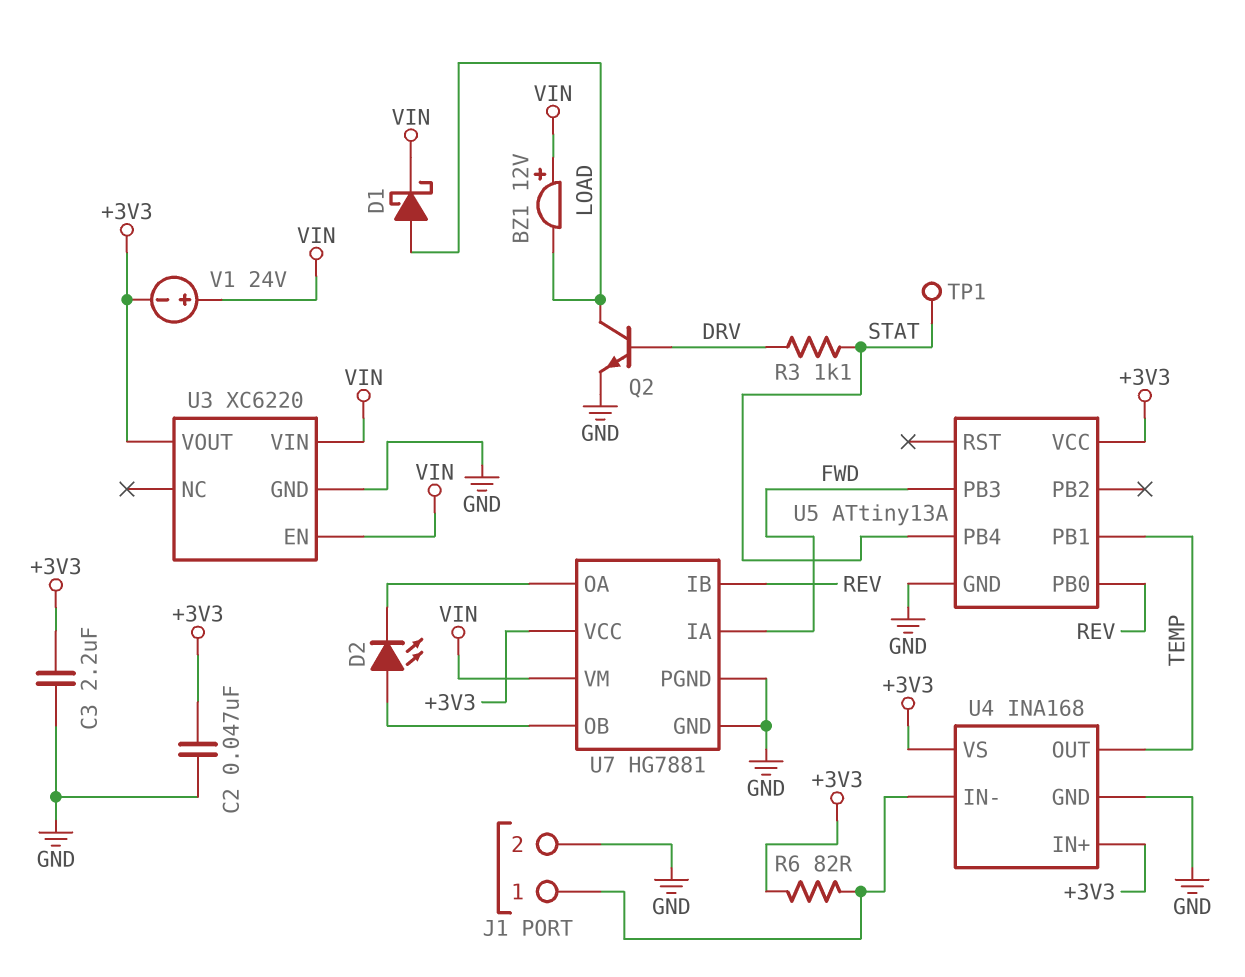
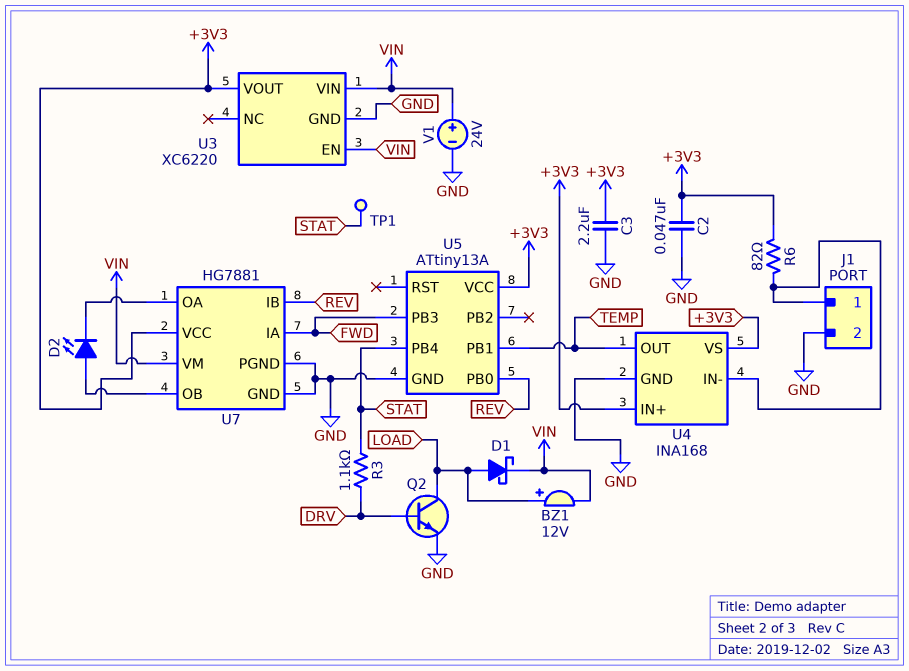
BZ1: buzzer 12V (plus VIN, minus LOAD) -> buzzer 12V (plus LOAD, minus VIN)
V1: 24V (plus VIN, minus +3V3) -> 24V (plus VIN, minus GND)

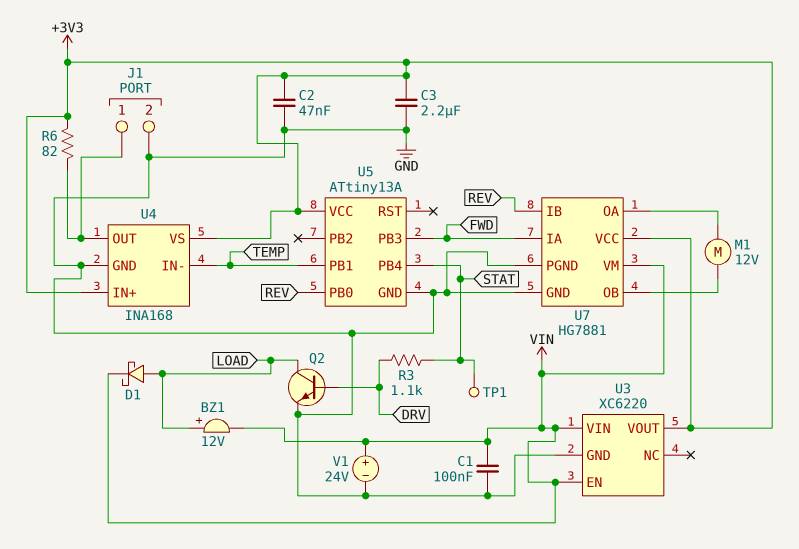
C1: none -> 100nF (GND, VIN)
D2: LED (A U7/OB, K U7/OA) -> none
M1: none -> motor 12V (U7/OA, U7/OB)
U4 pin IN-: J1/1 -> TEMP
U4 pin OUT: TEMP -> J1/1

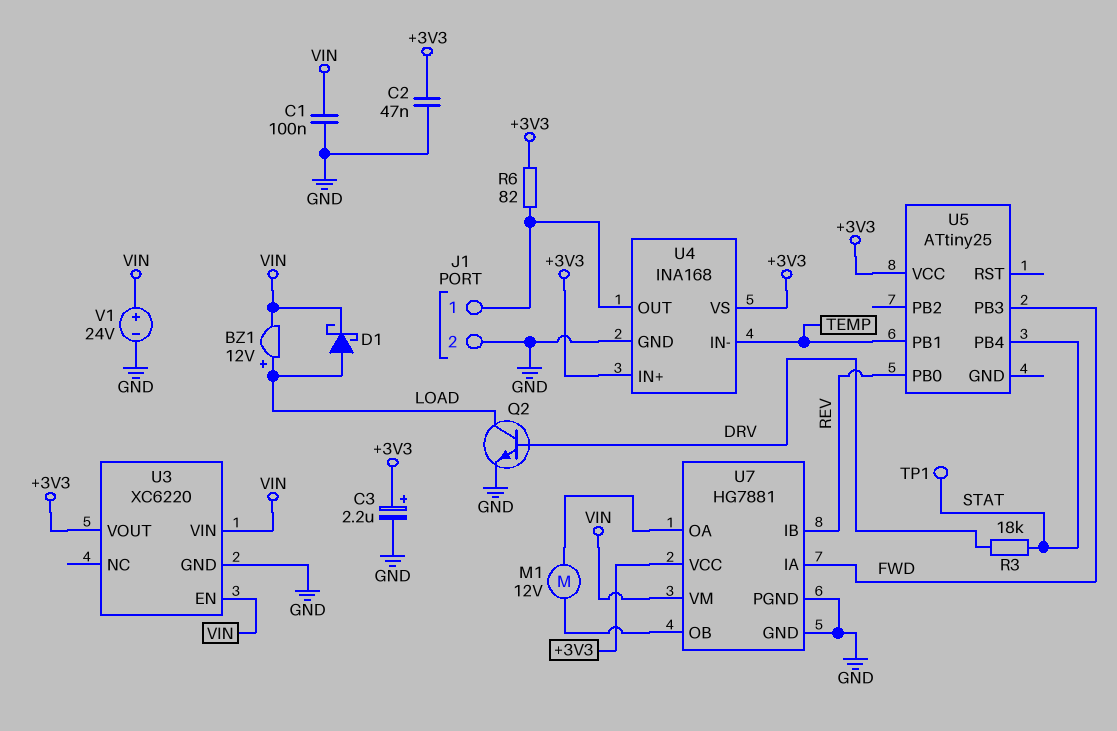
C3: 2.2uF (+3V3, GND) -> 2.2uF (plus +3V3, minus GND)
R3: 1.1k (DRV, STAT) -> 18k (DRV, STAT)
U5: ATtiny13A -> ATtiny25
U5 pin GND: GND -> none

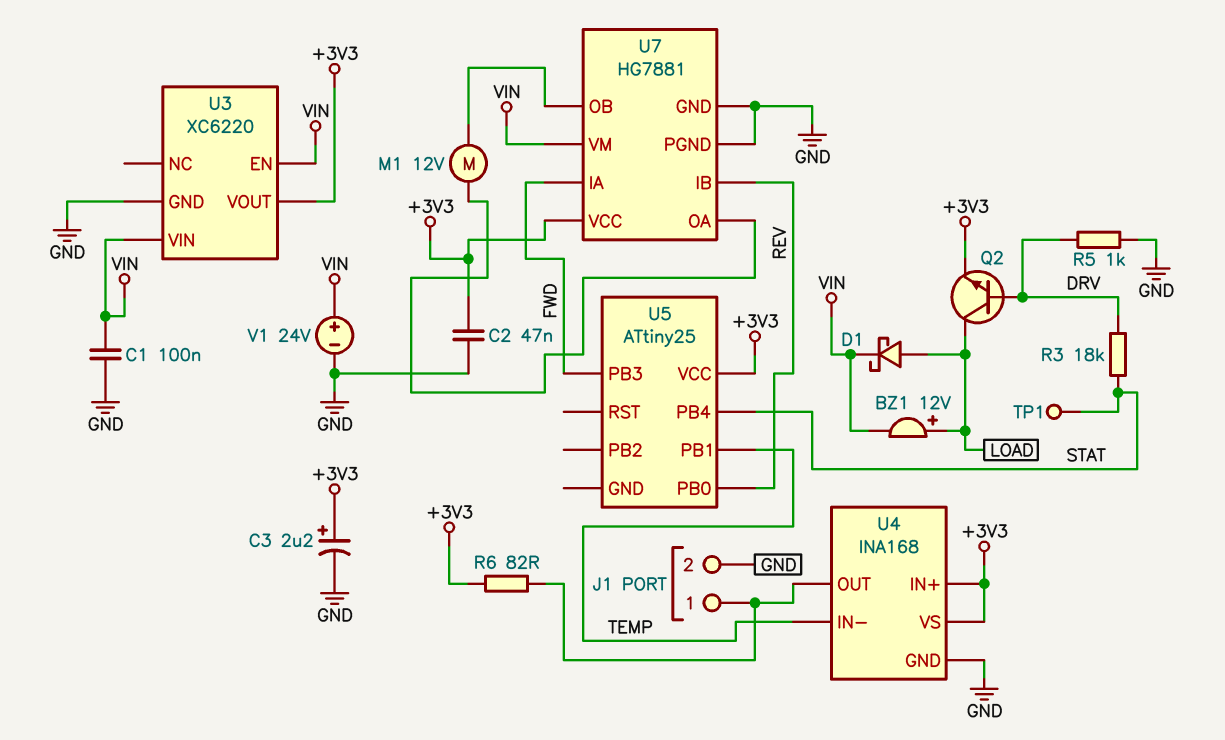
Q2: NPN (B DRV, C LOAD, E GND) -> NPN (B DRV, C LOAD, E +3V3)
R5: none -> 1k (DRV, GND)

